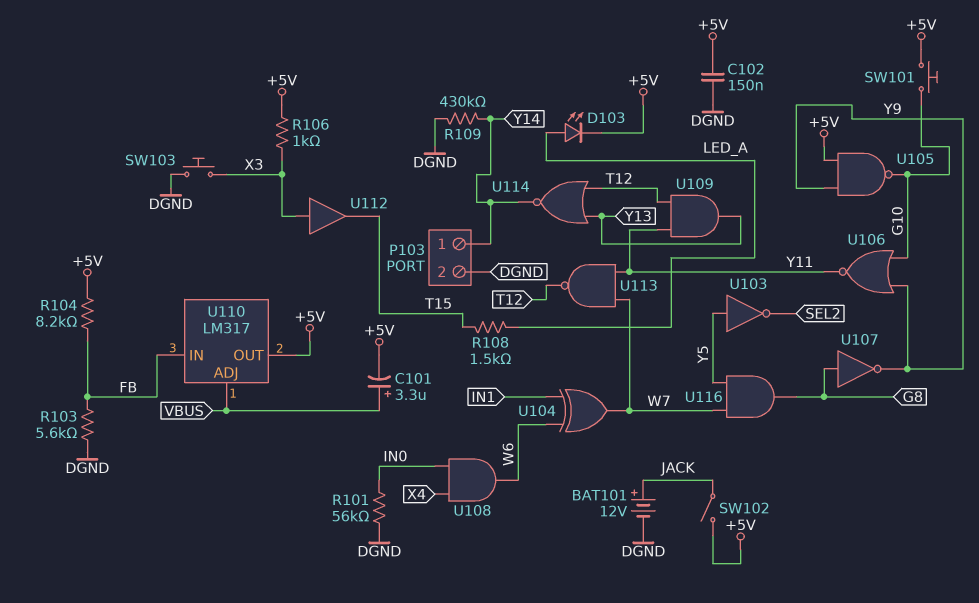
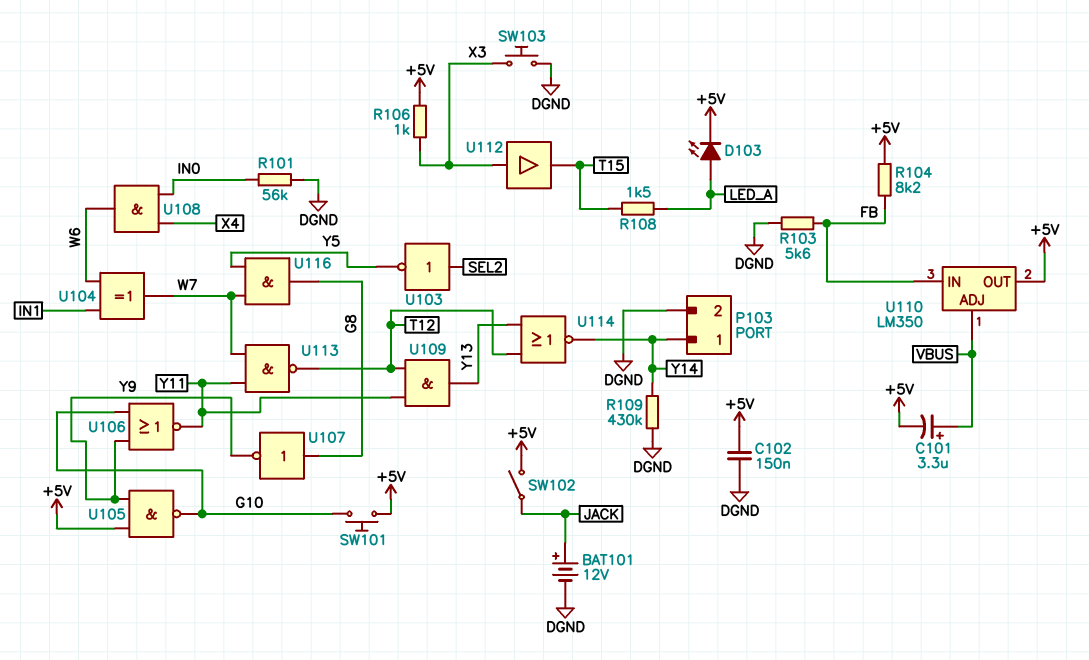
U103: NOT (in Y5, out SEL2) -> NOT (in SEL2, out Y5)
U110: LM317 -> LM350

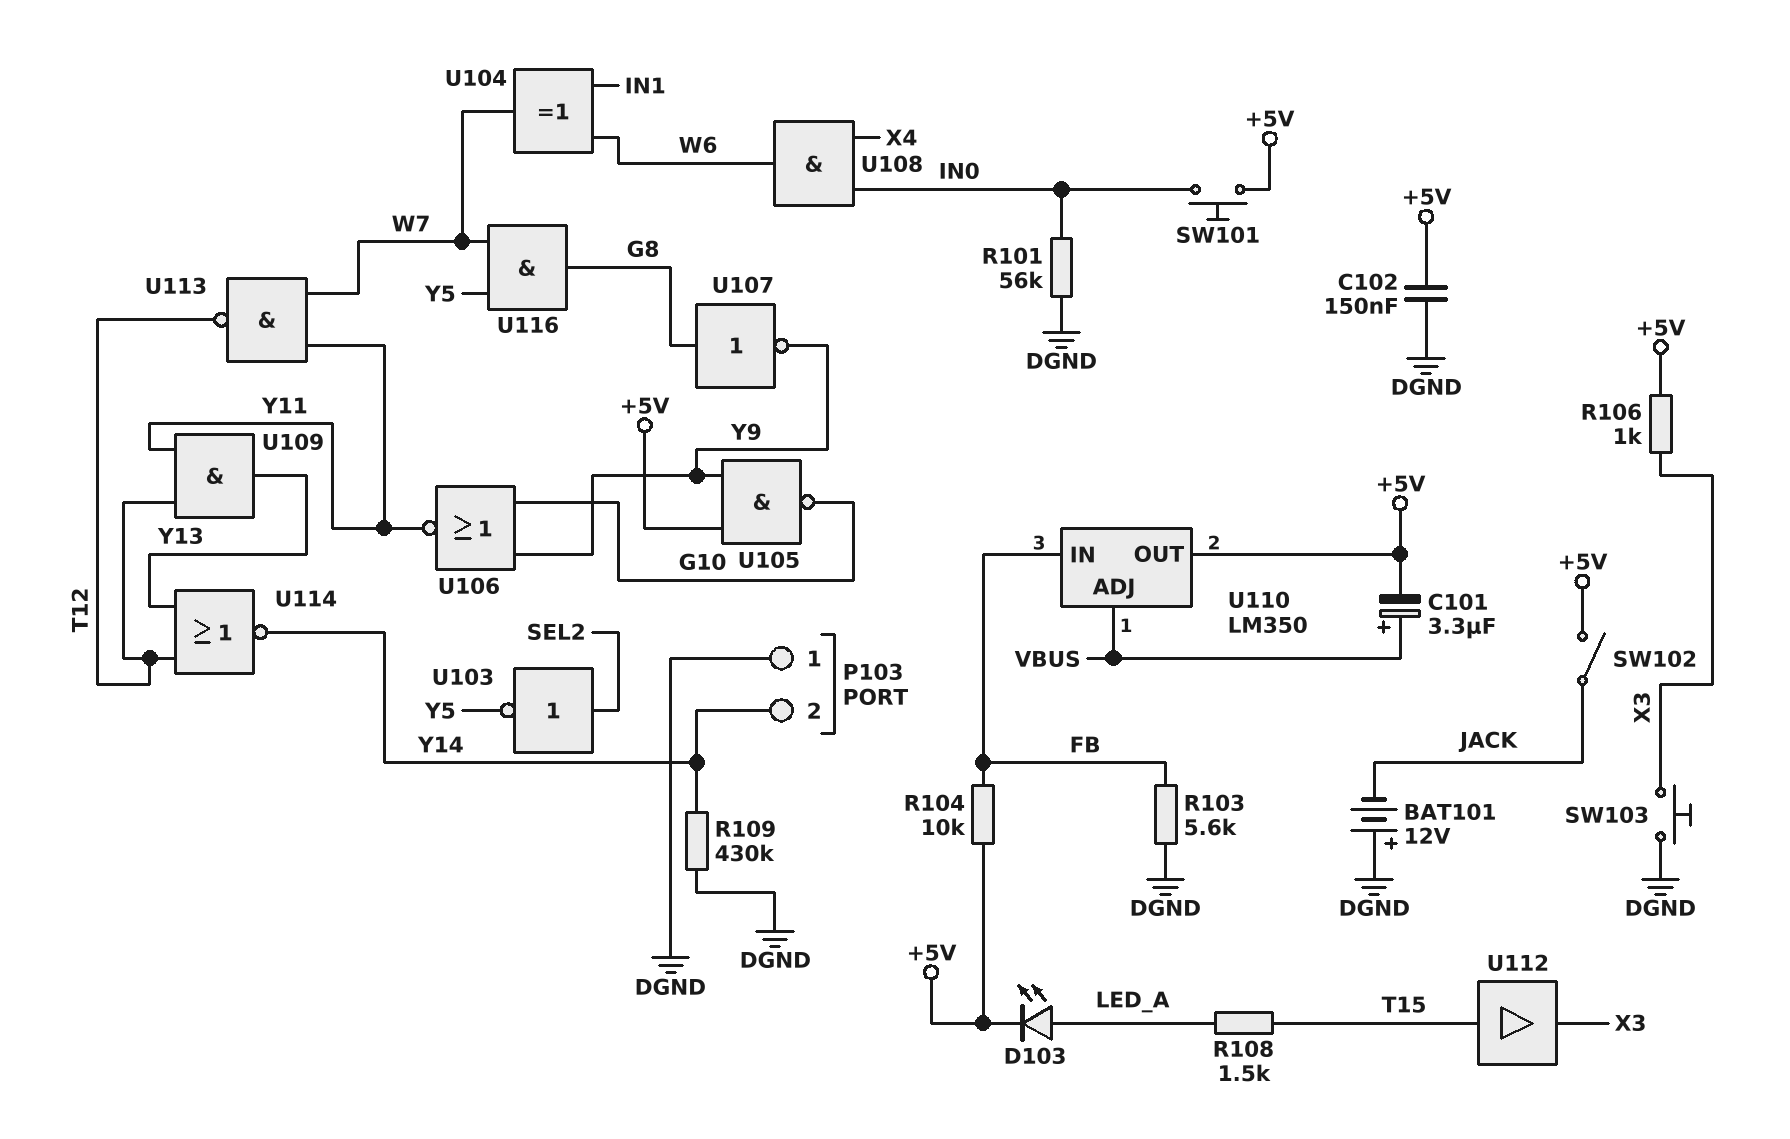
BAT101: 12V (plus JACK, minus DGND) -> 12V (plus DGND, minus JACK)
P103 pin 1: Y14 -> DGND
P103 pin 2: DGND -> Y14
R104: 8.2k (+5V, FB) -> 10k (+5V, FB)
SW101: button (+5V, G10) -> button (+5V, IN0)
U112: buffer (in X3, out T15) -> buffer (in T15, out X3)

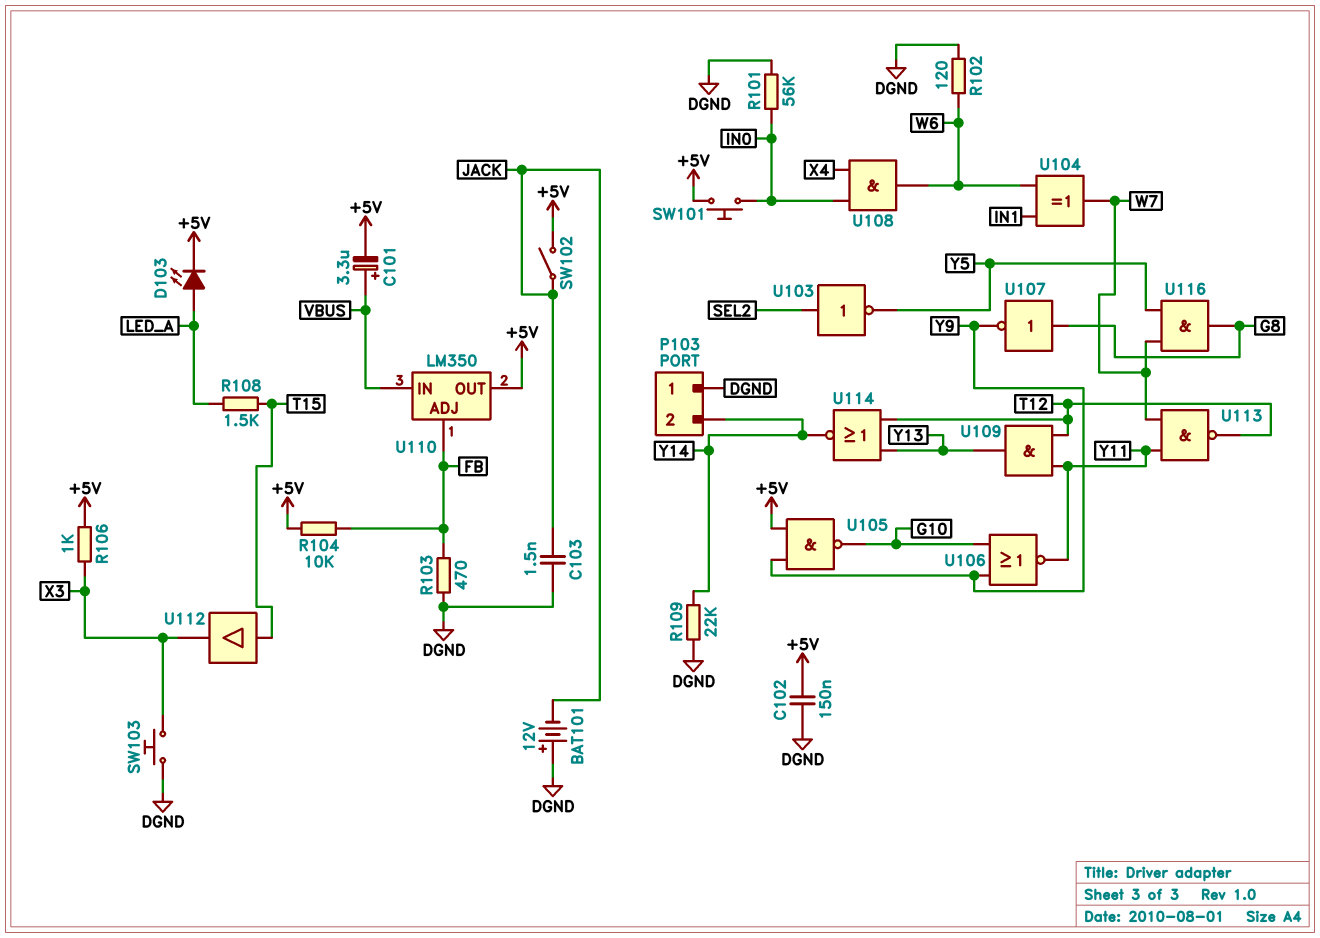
C103: none -> 1.5nF (DGND, JACK)
R102: none -> 120 (DGND, W6)
R103: 5.6k (DGND, FB) -> 470 (DGND, FB)
R109: 430k (DGND, Y14) -> 22k (DGND, Y14)
U110 pin ADJ: VBUS -> FB
U110 pin IN: FB -> VBUS

